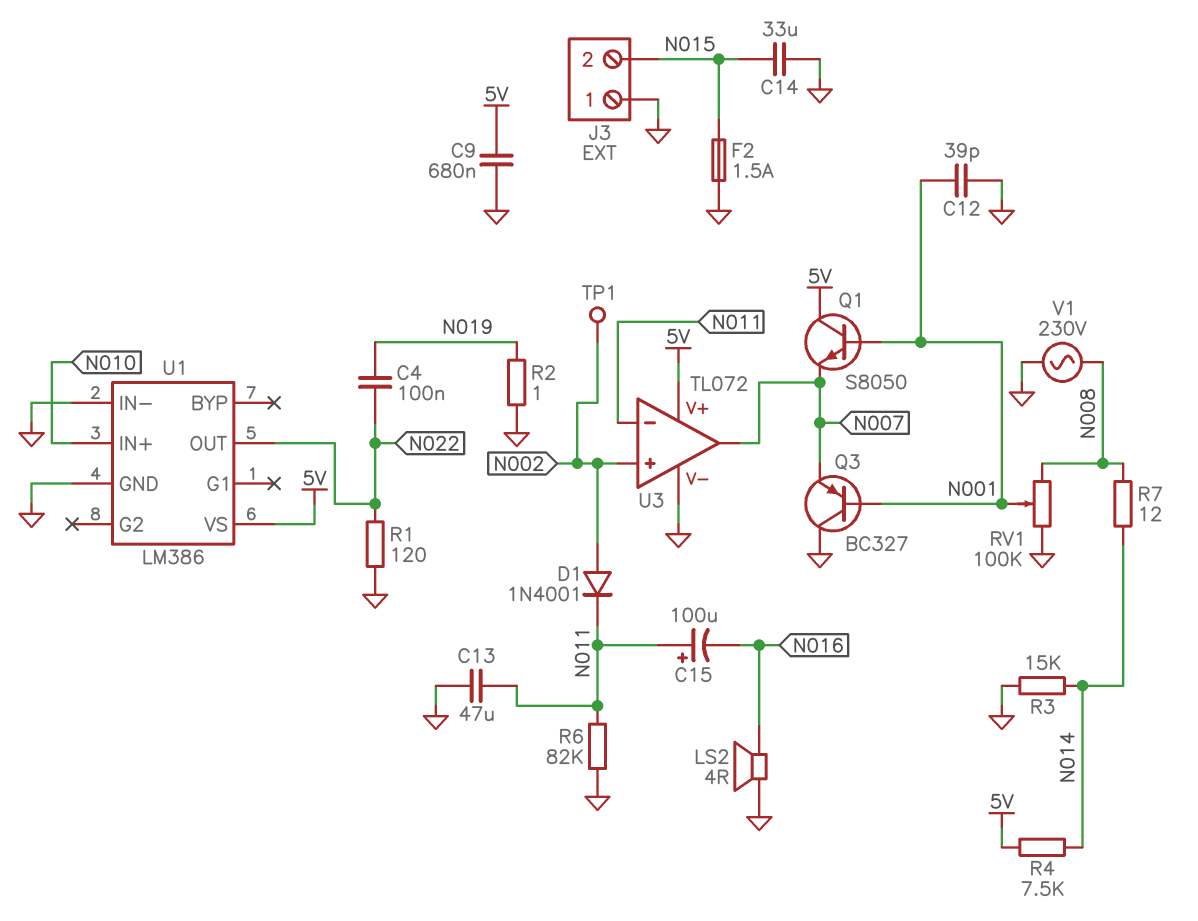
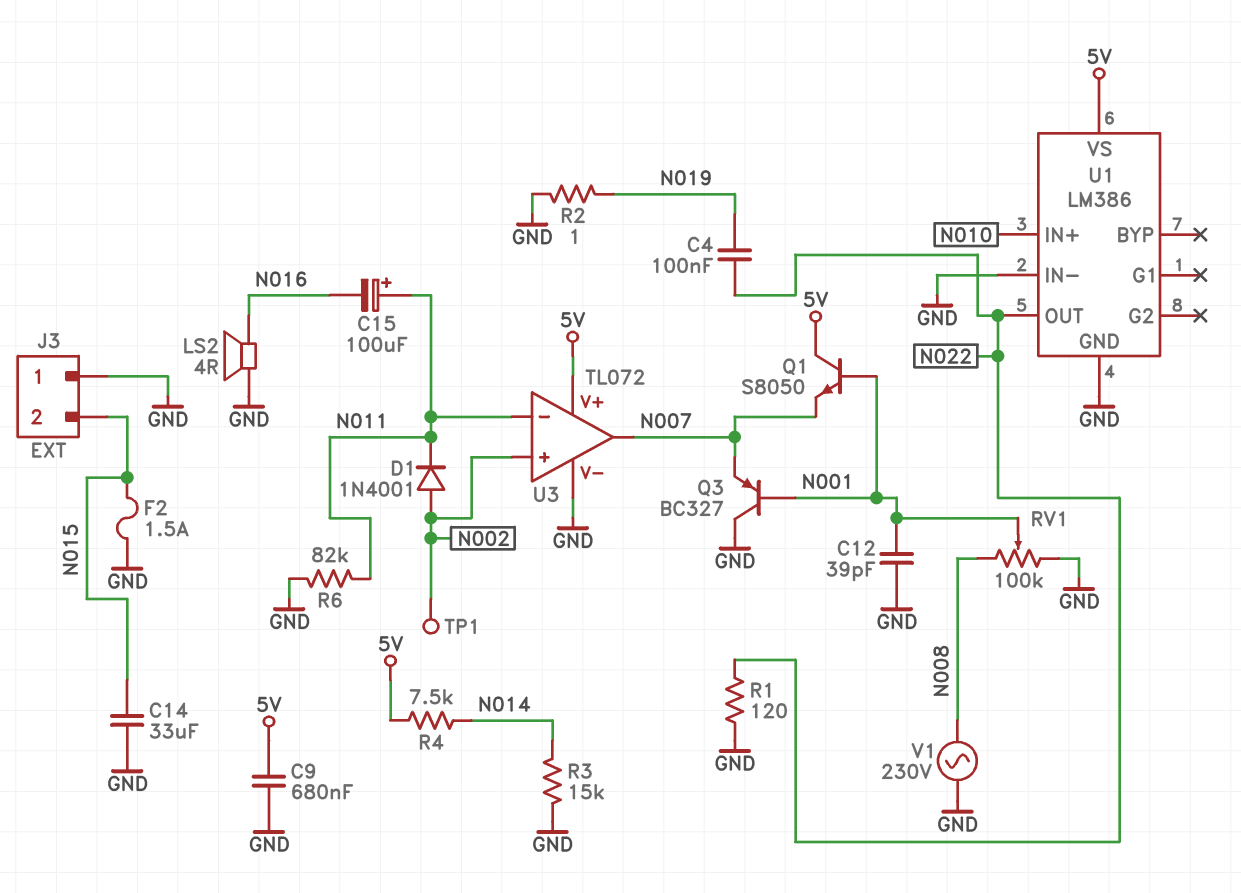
C13: 47uF (GND, N011) -> none
R7: 12 (N008, N014) -> none

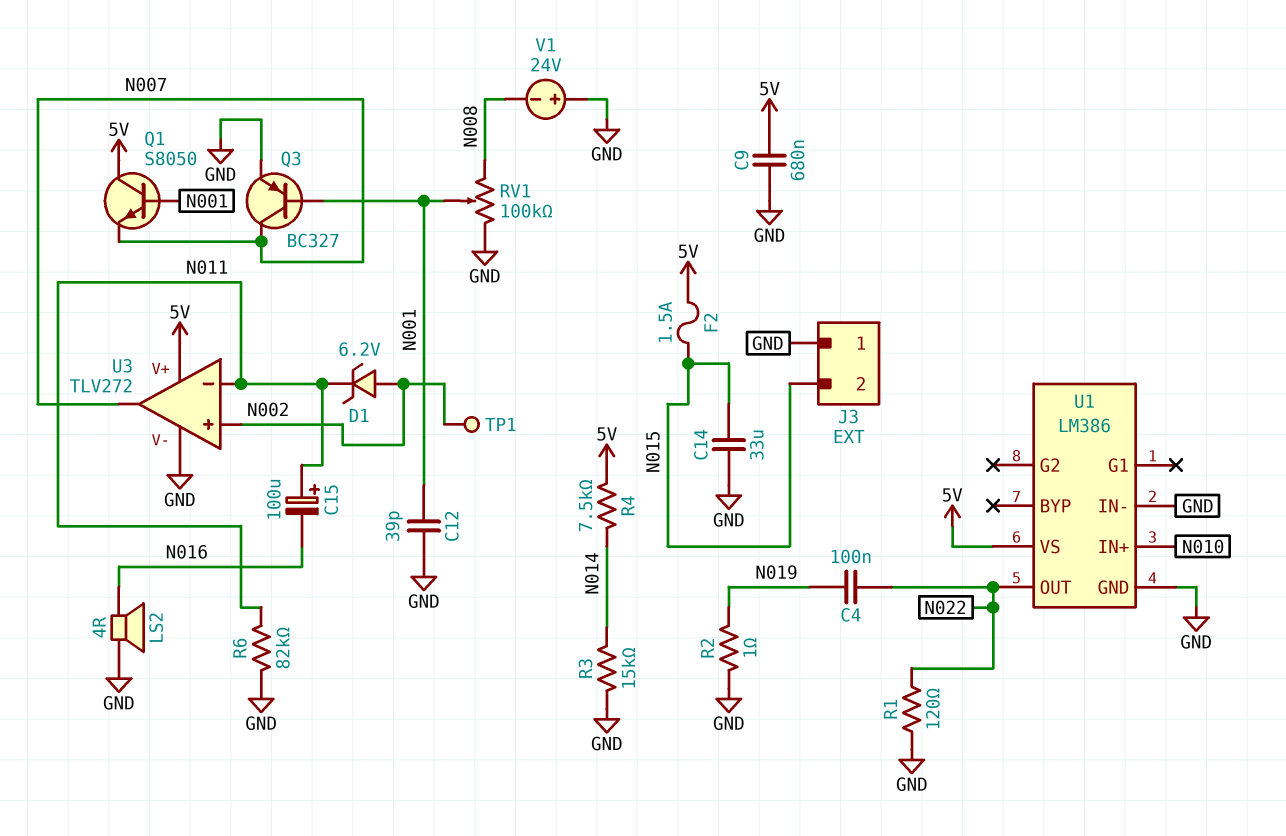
D1: diode 1N4001 (A N002, K N011) -> zener 6.2V (A N002, K N011)
F2: 1.5A (GND, N015) -> 1.5A (5V, N015)
Q3: PNP BC327 (B N001, C GND, E N007) -> PNP BC327 (B N001, C N007, E GND)
U3: TL072 -> TLV272
V1: AC 230V (GND, N008) -> 24V (plus GND, minus N008)

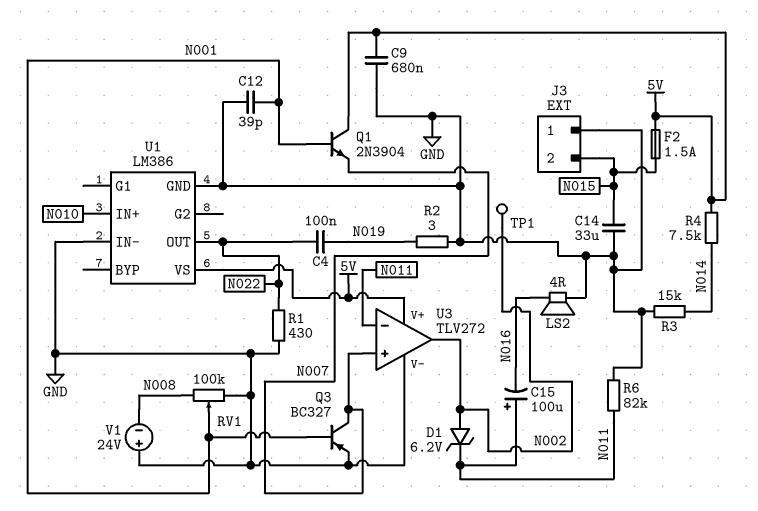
Q1: NPN S8050 (B N001, C 5V, E N007) -> NPN 2N3904 (B N001, C 5V, E N007)
R1: 120 (GND, N022) -> 430 (GND, N022)
R2: 1 (GND, N019) -> 3 (GND, N019)
U3 pin in+: N002 -> N007
U3 pin out: N007 -> N002

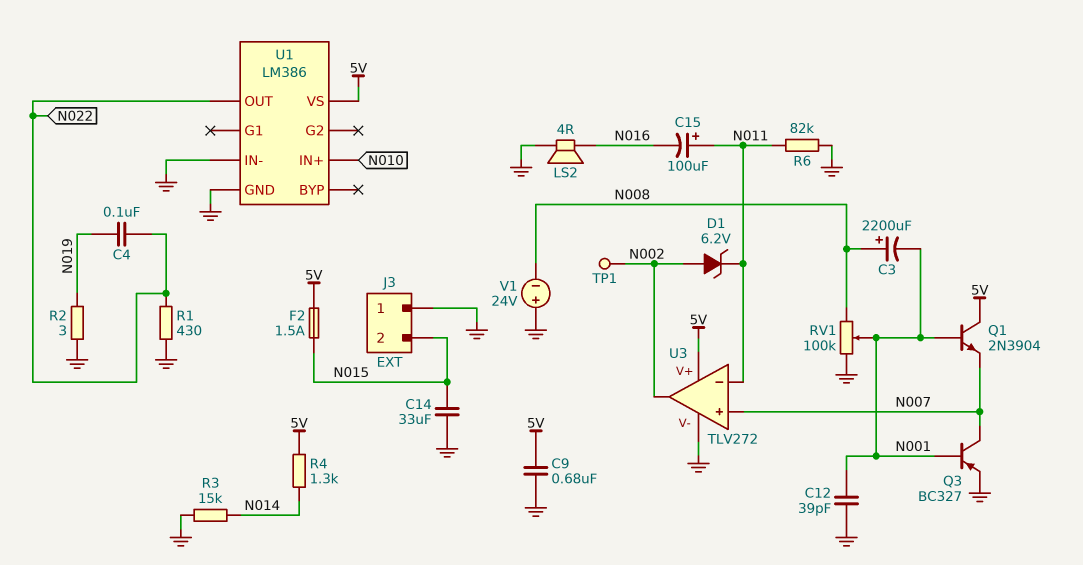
C3: none -> 2200uF (plus N008, minus N001)
R4: 7.5k (5V, N014) -> 1.3k (5V, N014)

